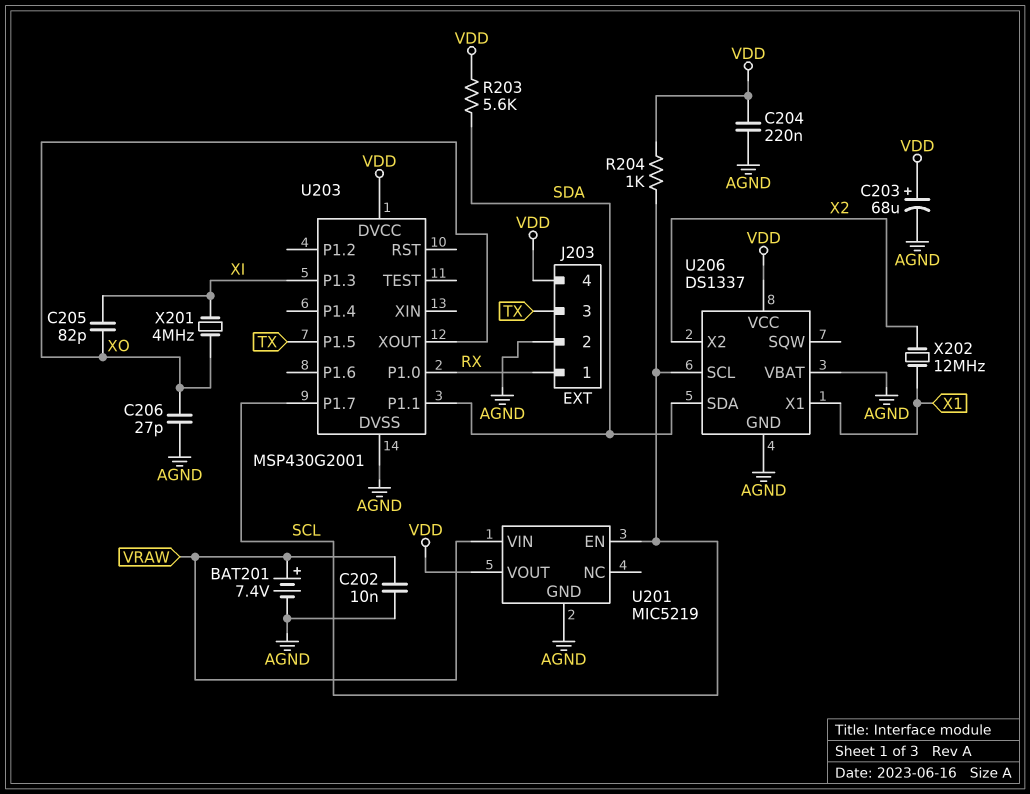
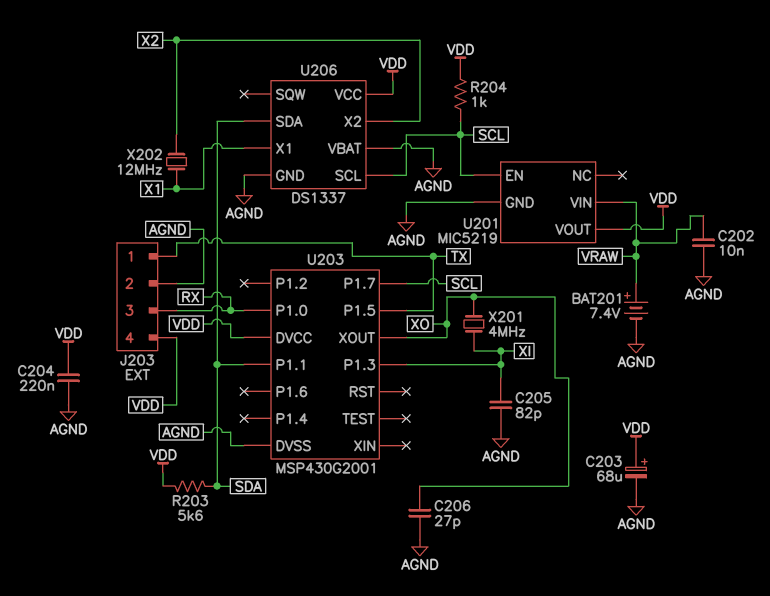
C205: 82pF (XI, XO) -> 82pF (AGND, XI)
J203 pin 1: RX -> TX
J203 pin 3: TX -> RX

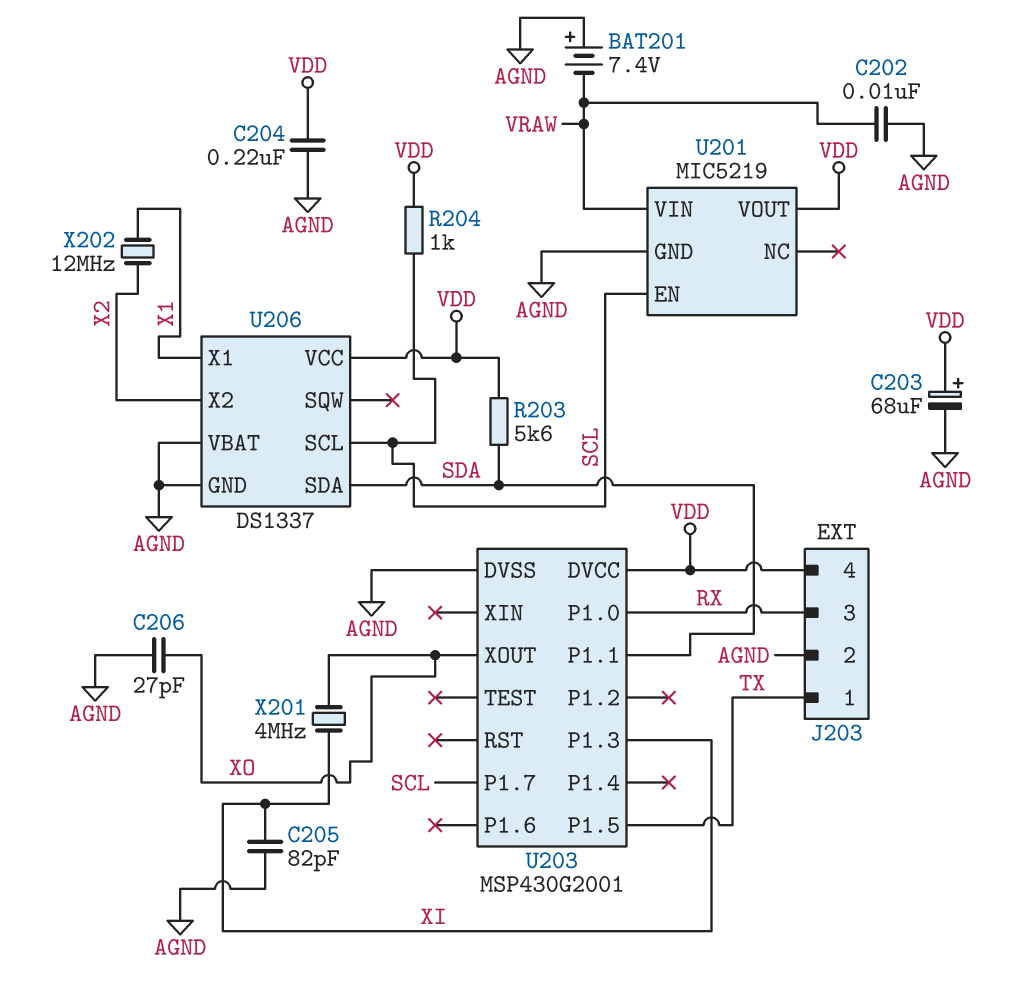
BAT201: 7.4V (plus VRAW, minus AGND) -> 7.4V (plus AGND, minus VRAW)

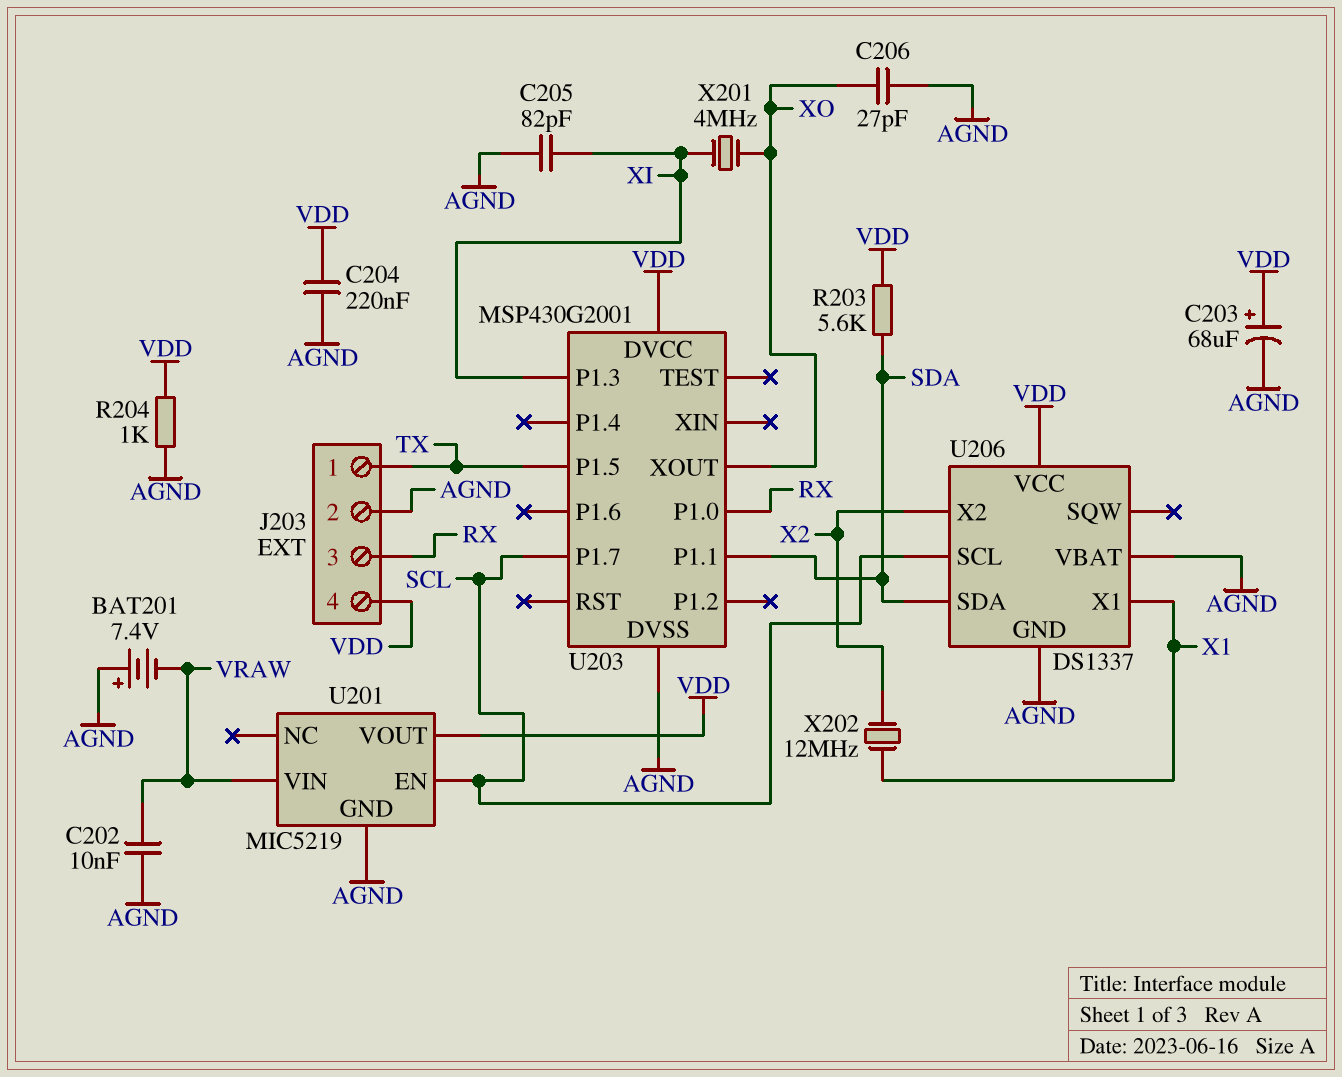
R204: 1k (SCL, VDD) -> 1k (AGND, VDD)

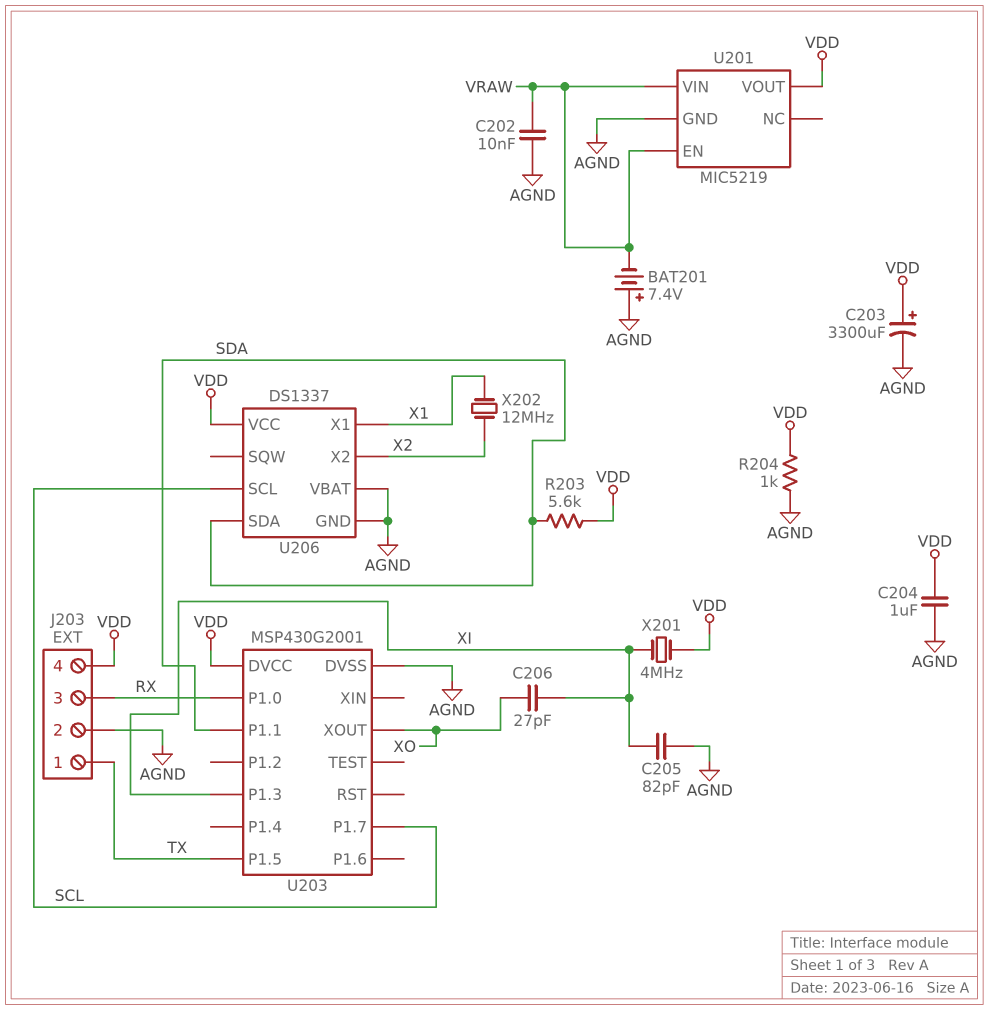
C203: 68uF (plus VDD, minus AGND) -> 3300uF (plus VDD, minus AGND)
C204: 220nF (AGND, VDD) -> 1uF (AGND, VDD)
C206: 27pF (AGND, XO) -> 27pF (XI, XO)
U201 pin EN: SCL -> VRAW
X201: 4MHz (XI, XO) -> 4MHz (VDD, XI)

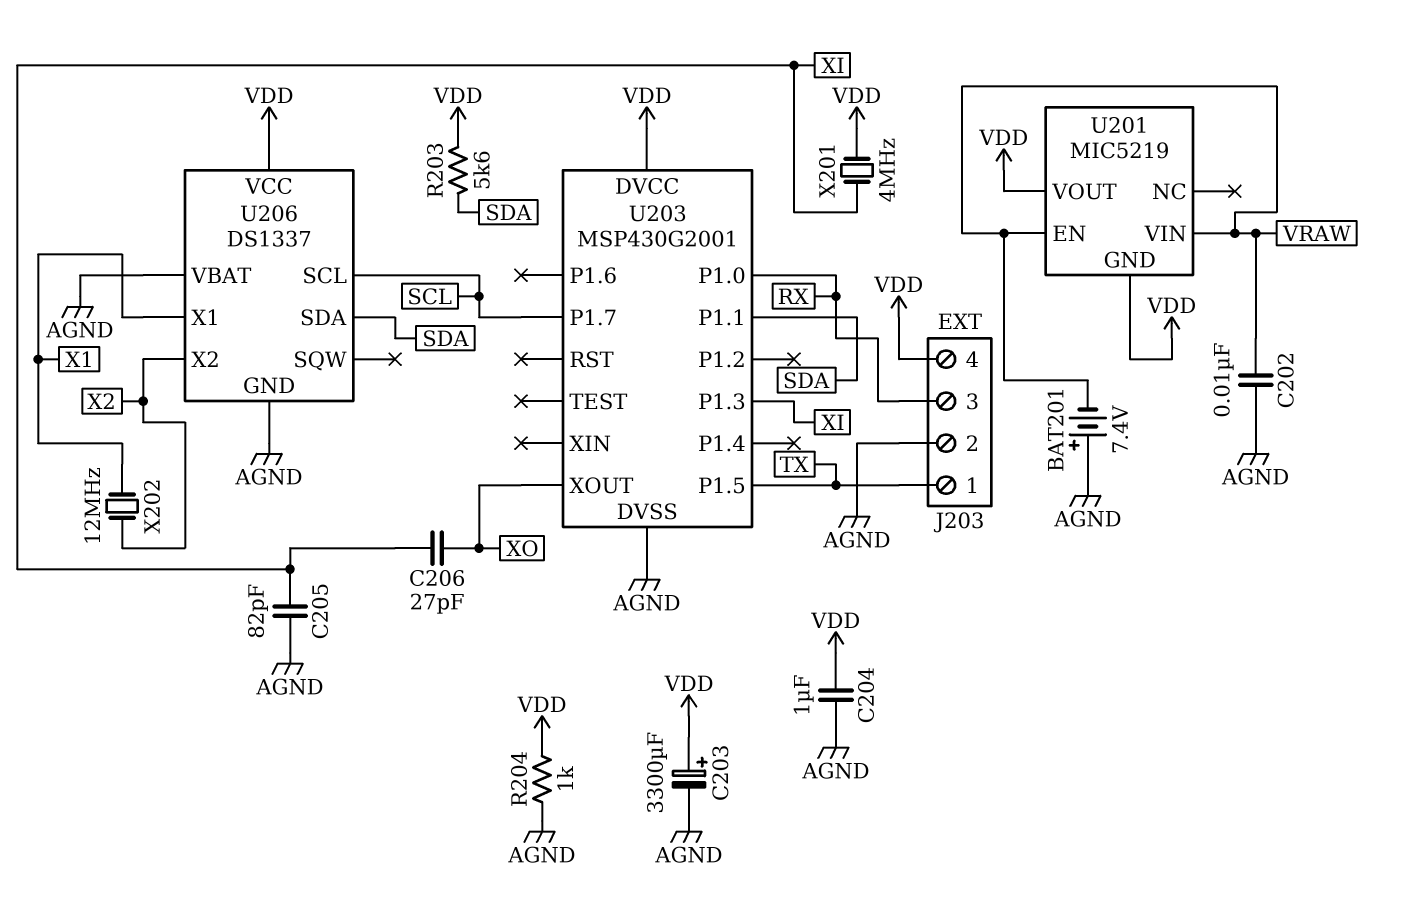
U201 pin GND: AGND -> VDD

